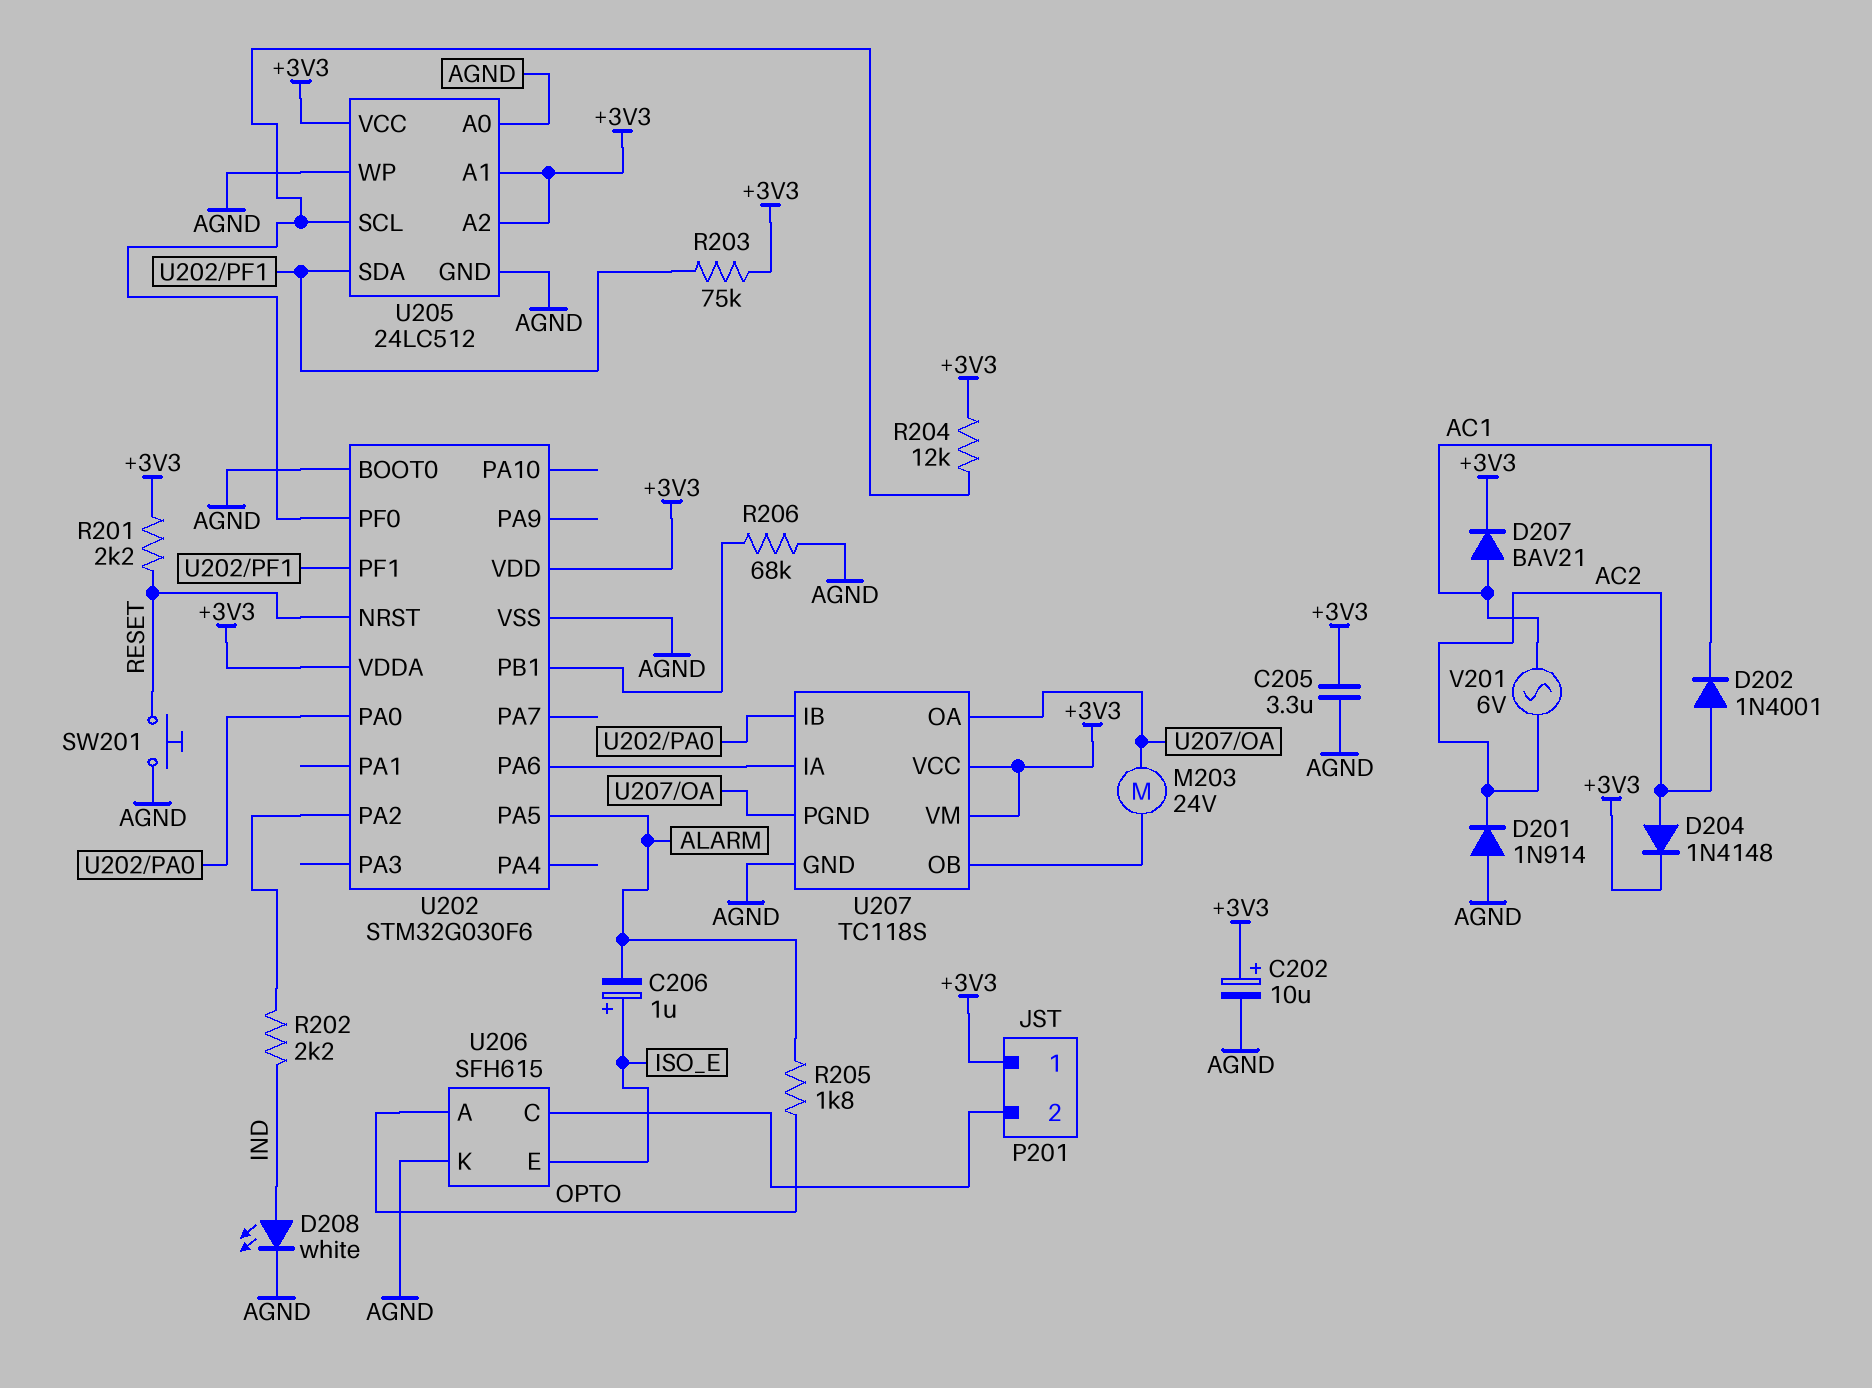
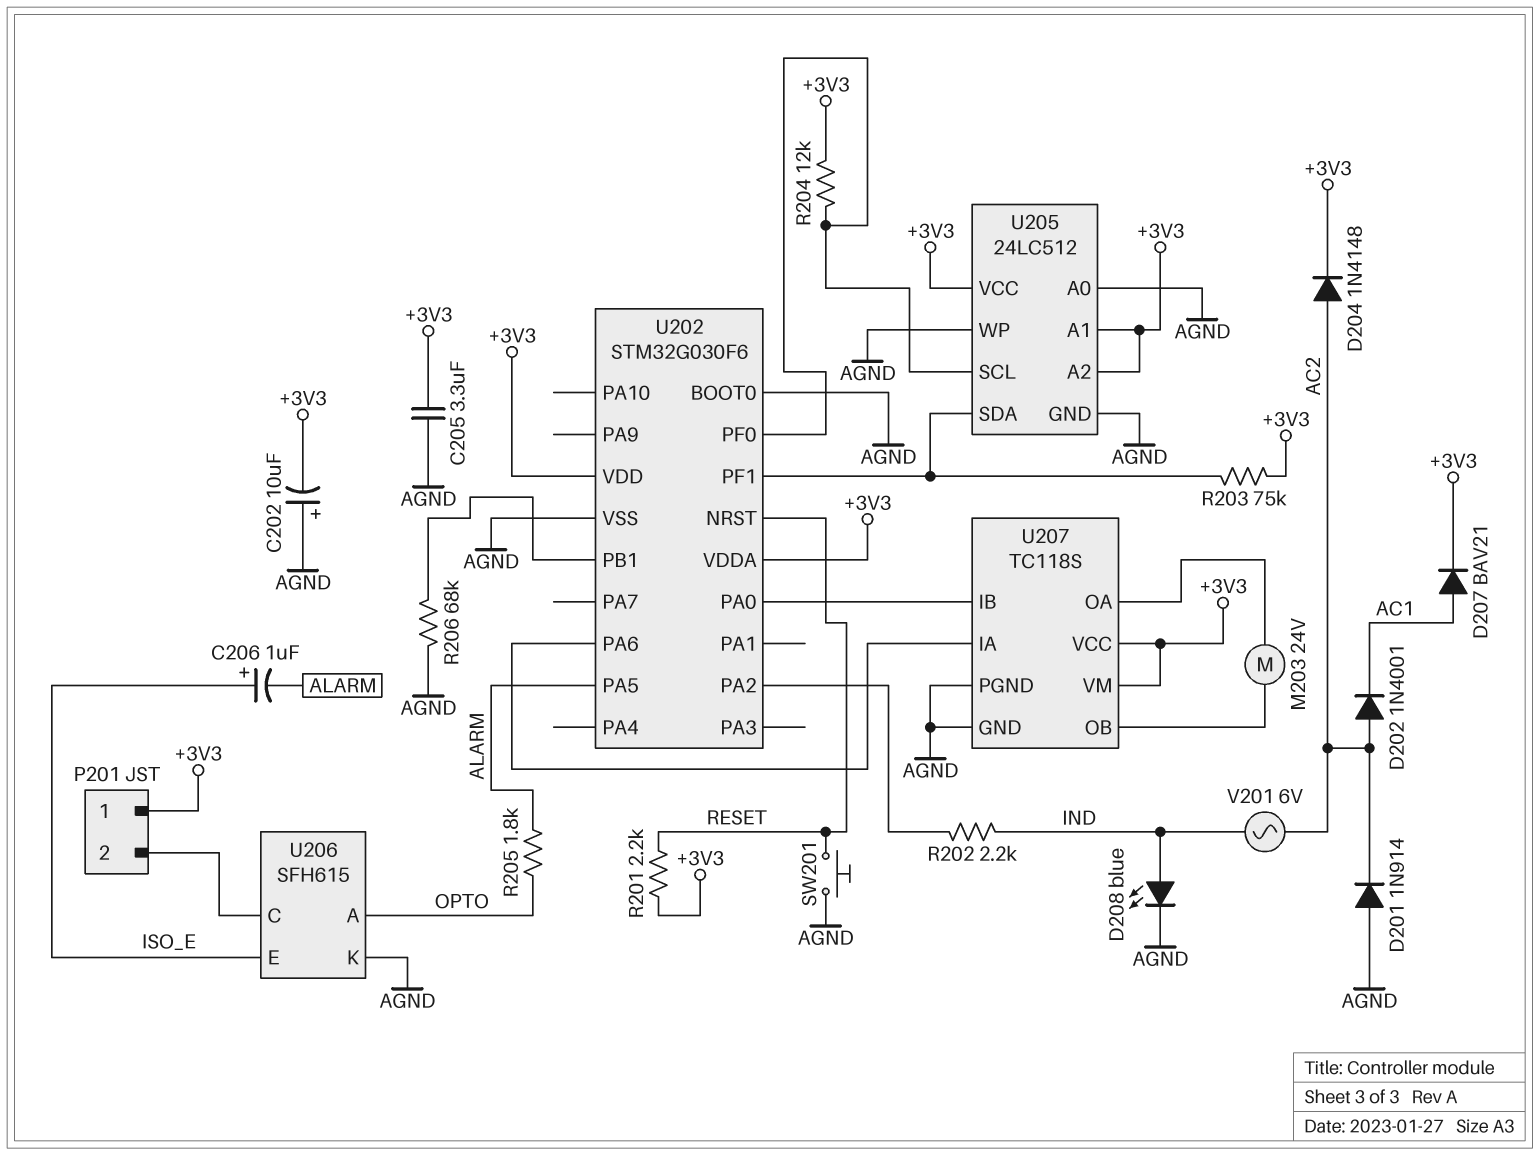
C202: 10uF (plus +3V3, minus AGND) -> 10uF (plus AGND, minus +3V3)
D208: LED white (A IND, K AGND) -> LED blue (A IND, K AGND)
U207 pin PGND: U207/OA -> AGND
V201: AC 6V (AC1, AC2) -> AC 6V (AC2, IND)

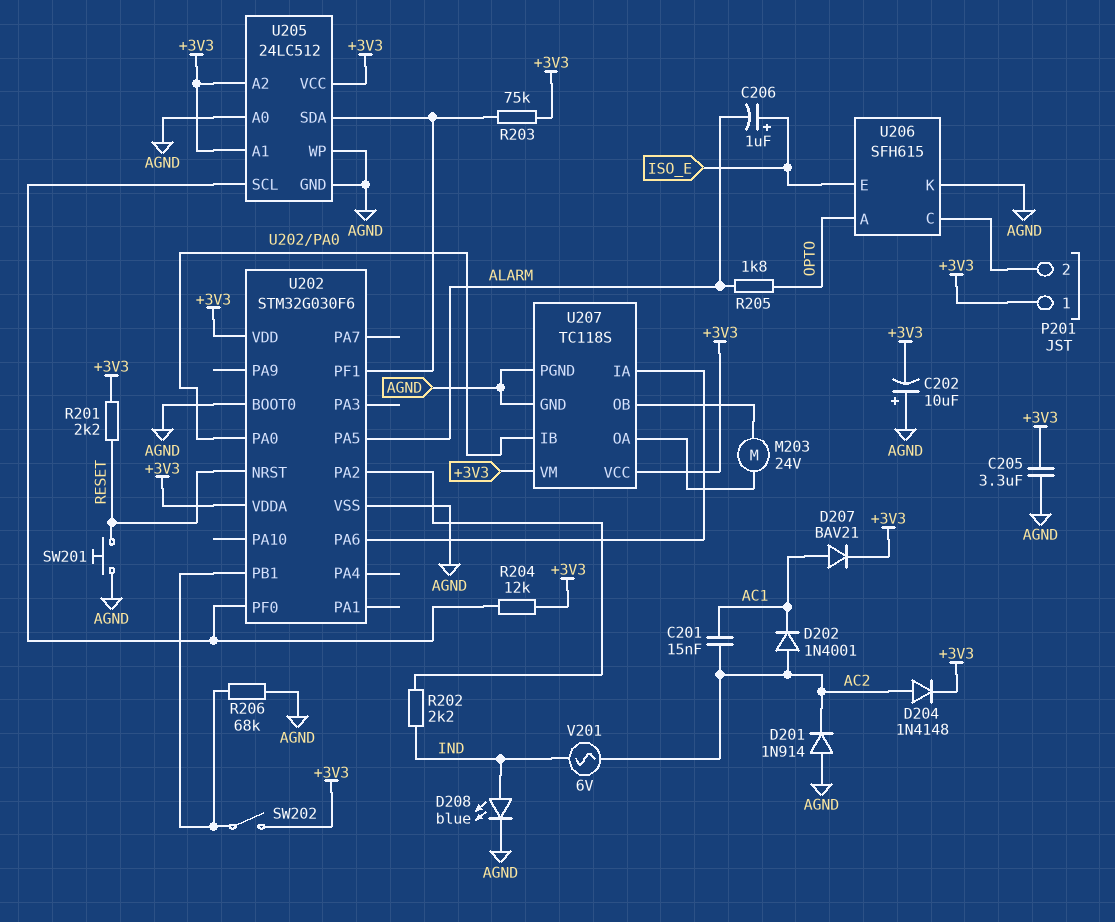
C201: none -> 15nF (AC1, AC2)
SW202: none -> switch (+3V3, U202/PB1)

